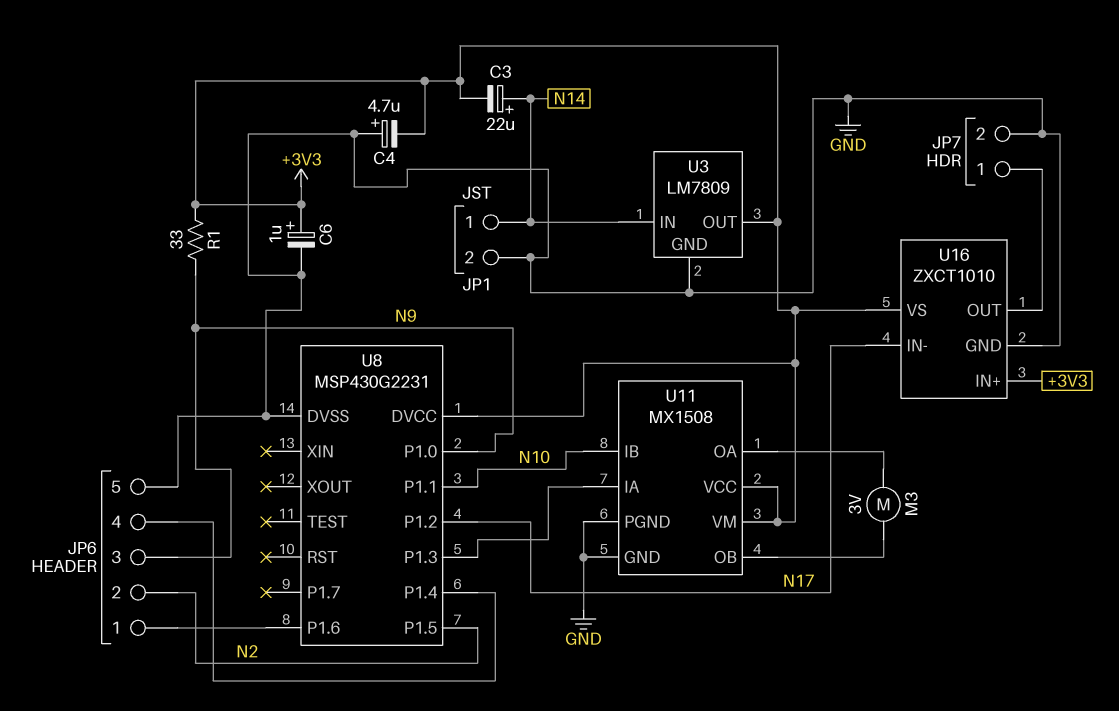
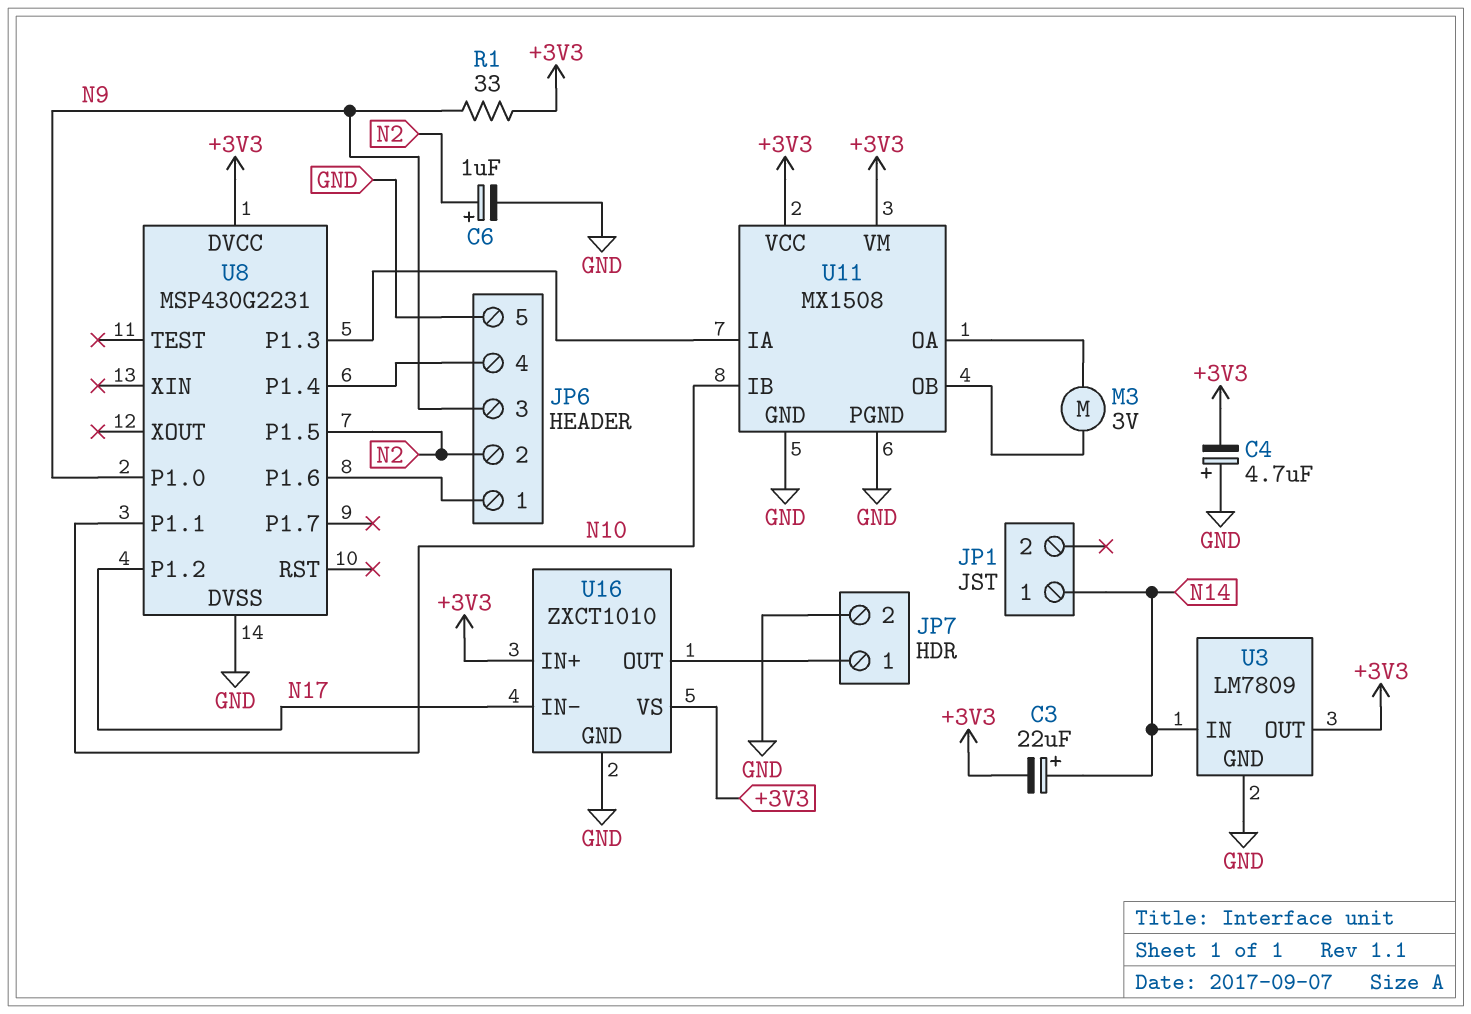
C6: 1uF (plus +3V3, minus GND) -> 1uF (plus N2, minus GND)
JP1 pin 2: GND -> none

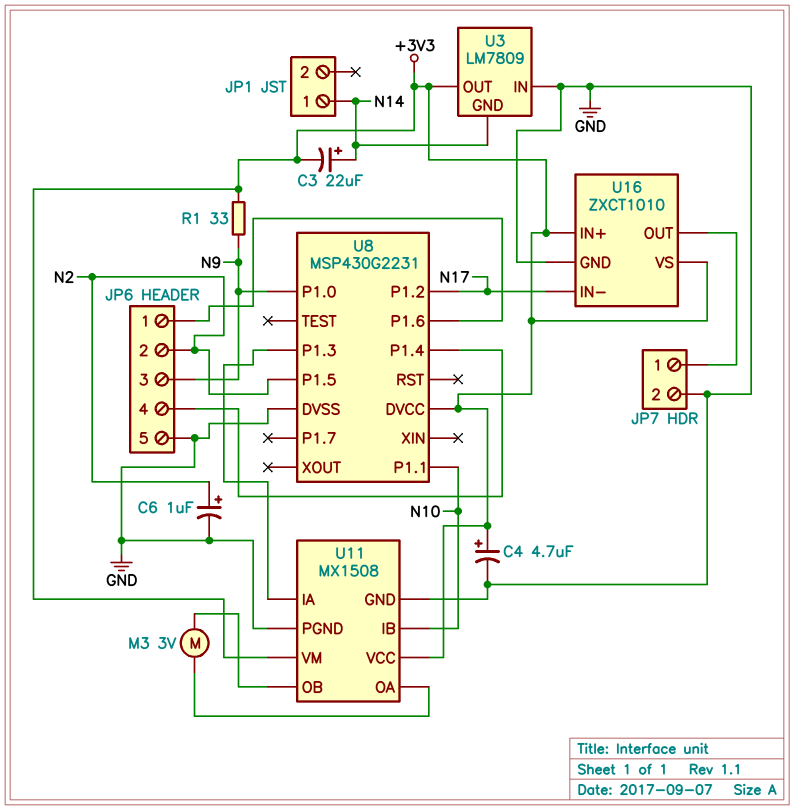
C4: 4.7uF (plus GND, minus +3V3) -> 4.7uF (plus +3V3, minus GND)
U3 pin GND: GND -> N14
U3 pin IN: N14 -> GND

